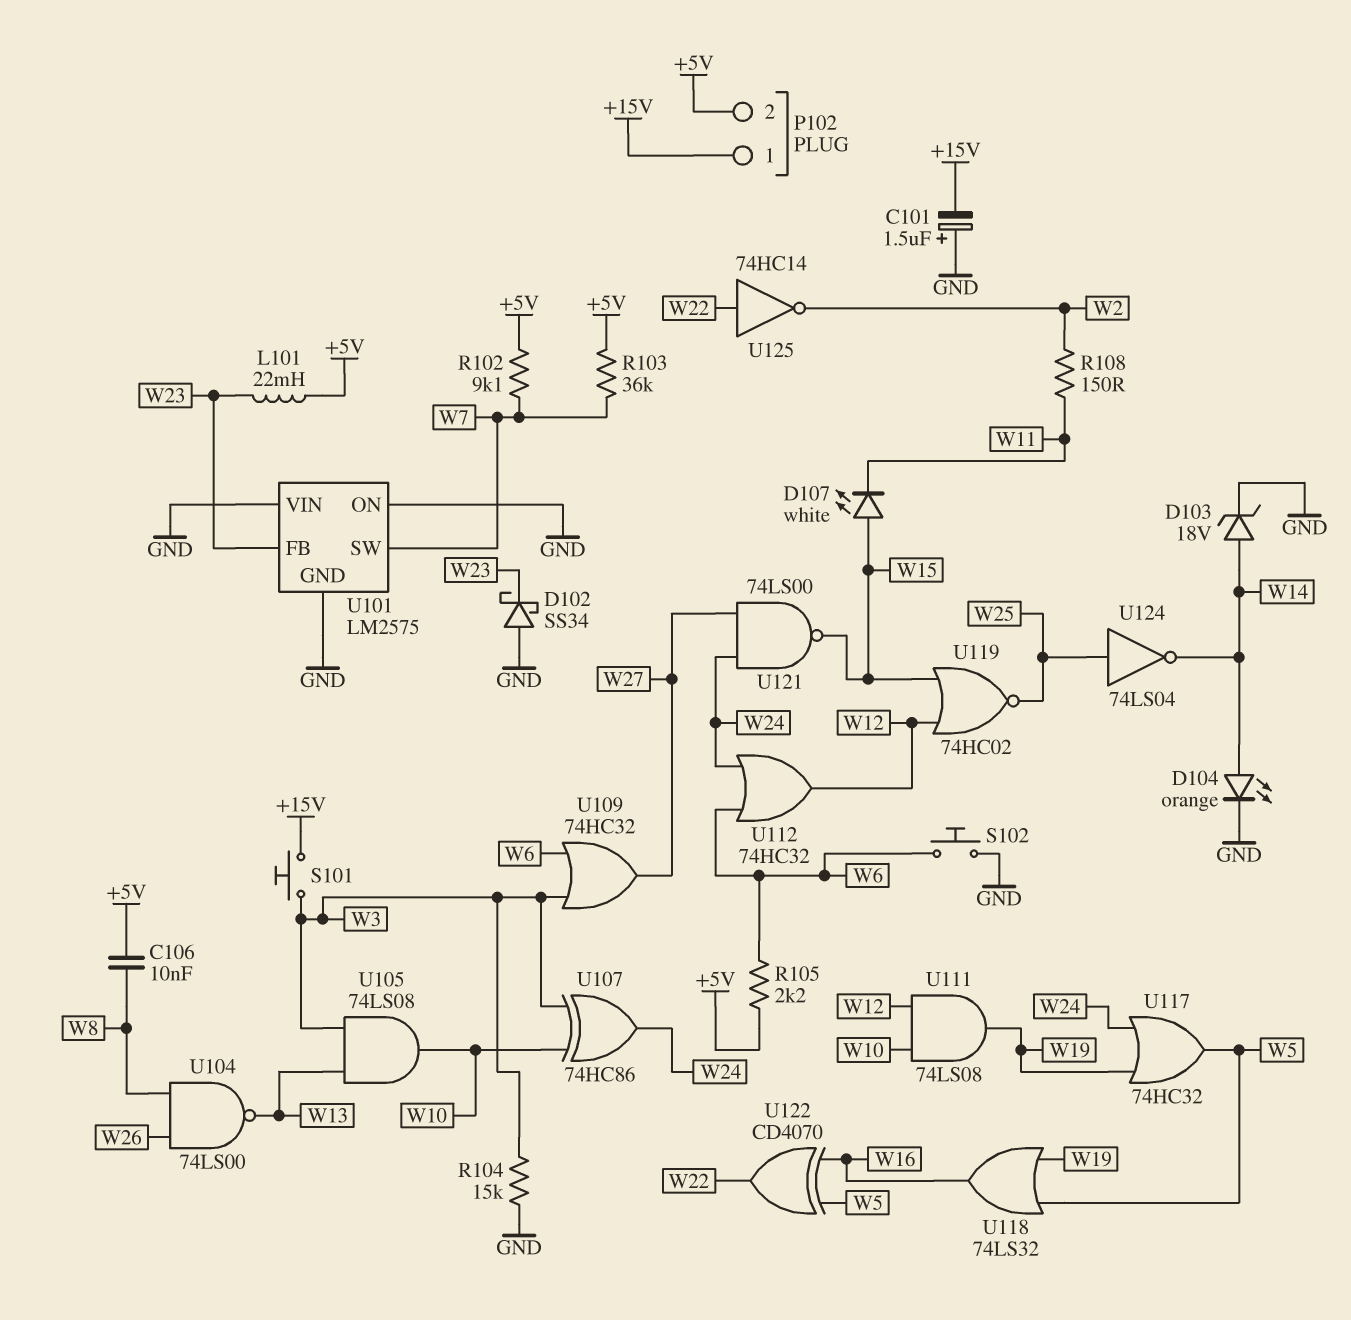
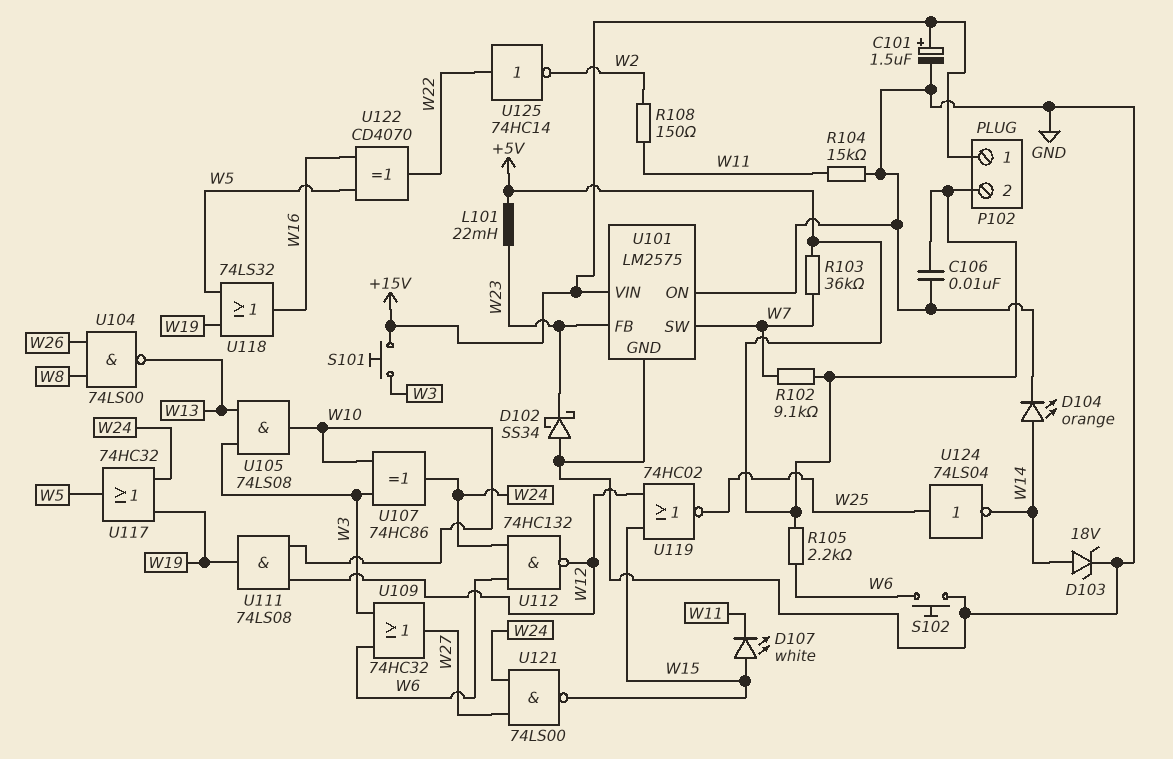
C101: 1.5uF (plus GND, minus +15V) -> 1.5uF (plus +15V, minus GND)
C106: 10nF (+5V, W8) -> 10nF (+5V, GND)
R104: 15k (GND, W3) -> 15k (GND, W11)
U101 pin VIN: GND -> +15V
U112: OR 74HC32 (in W6, in W24, out W12) -> NAND 74HC132 (in W6, in W24, out W12)

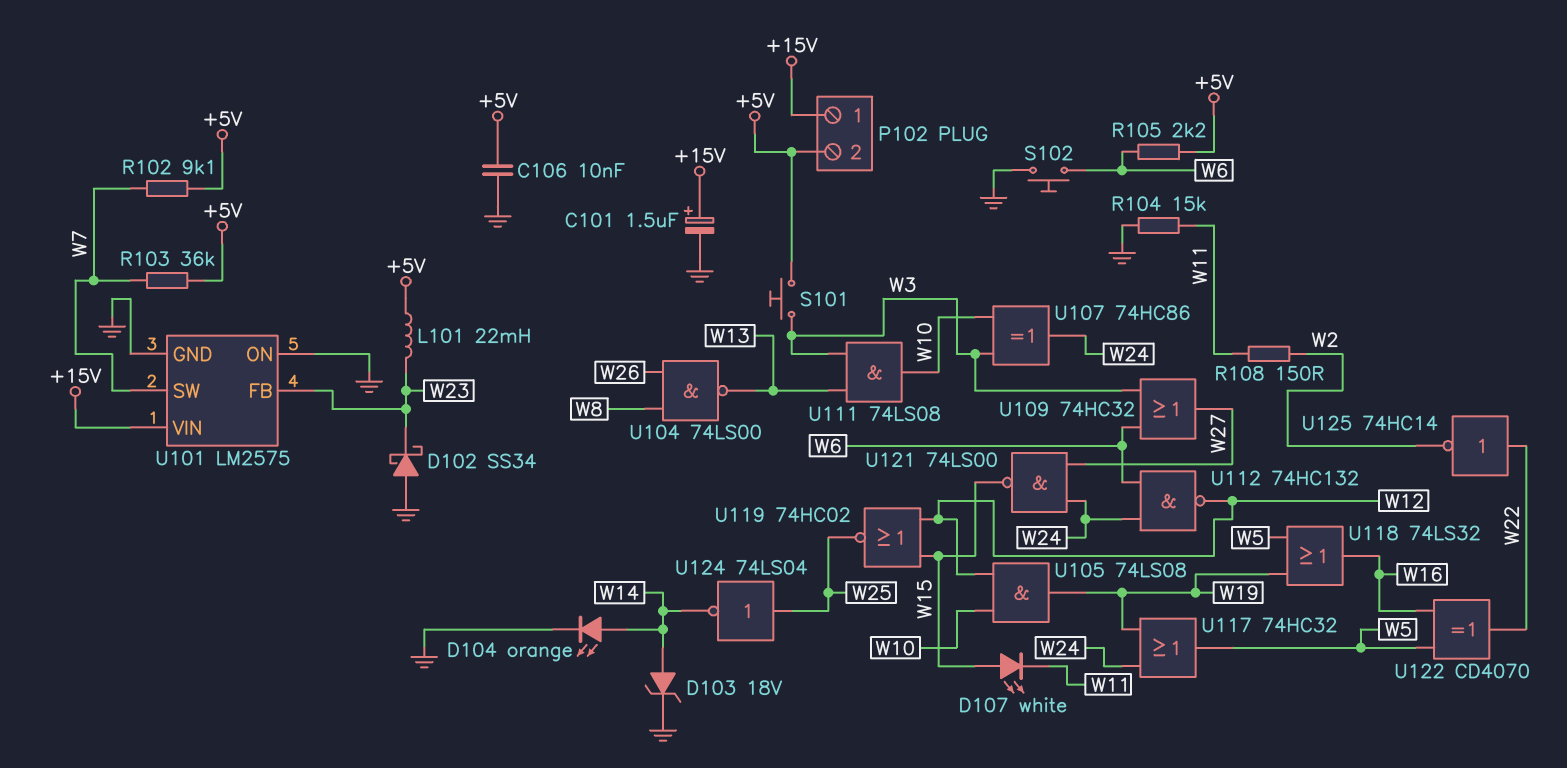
S101: button (+15V, W3) -> button (+5V, W3)
U105: AND 74LS08 (in W3, in W13, out W10) -> AND 74LS08 (in W10, in W12, out W19)
U111: AND 74LS08 (in W10, in W12, out W19) -> AND 74LS08 (in W3, in W13, out W10)

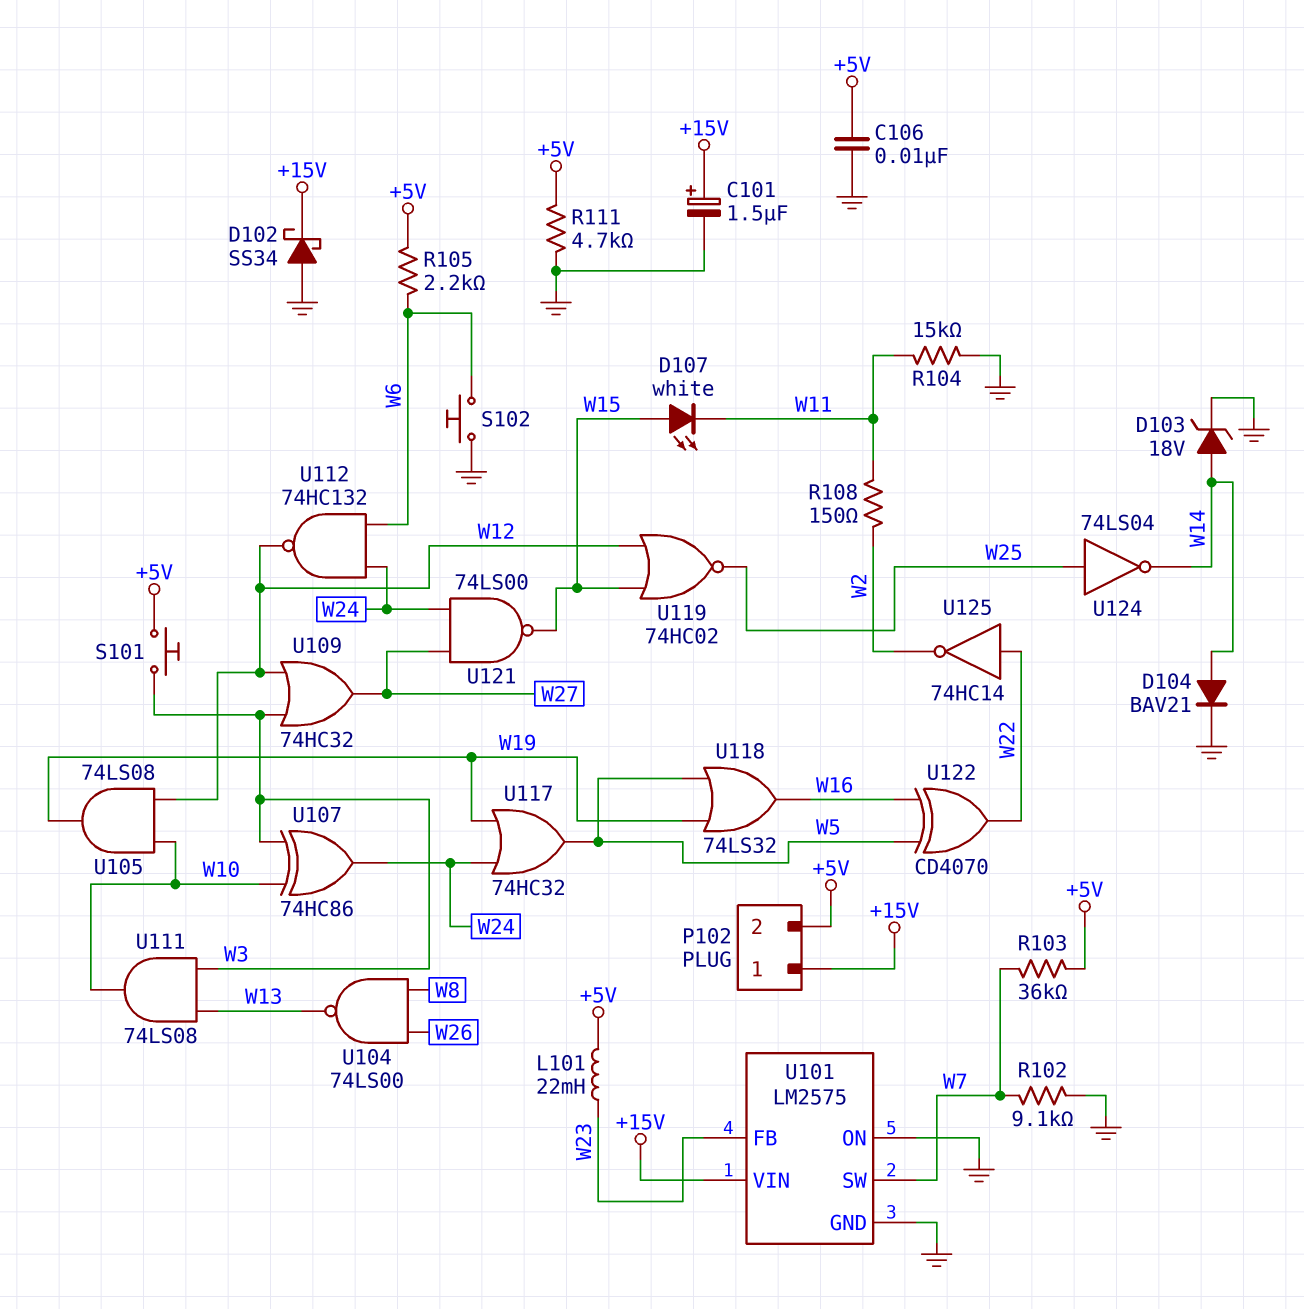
D102: schottky SS34 (A GND, K W23) -> schottky SS34 (A GND, K +15V)
D104: LED orange (A W14, K GND) -> diode BAV21 (A W14, K GND)
R102: 9.1k (+5V, W7) -> 9.1k (GND, W7)
R111: none -> 4.7k (+5V, GND)
U109: OR 74HC32 (in W3, in W6, out W27) -> OR 74HC32 (in W3, in W12, out W27)

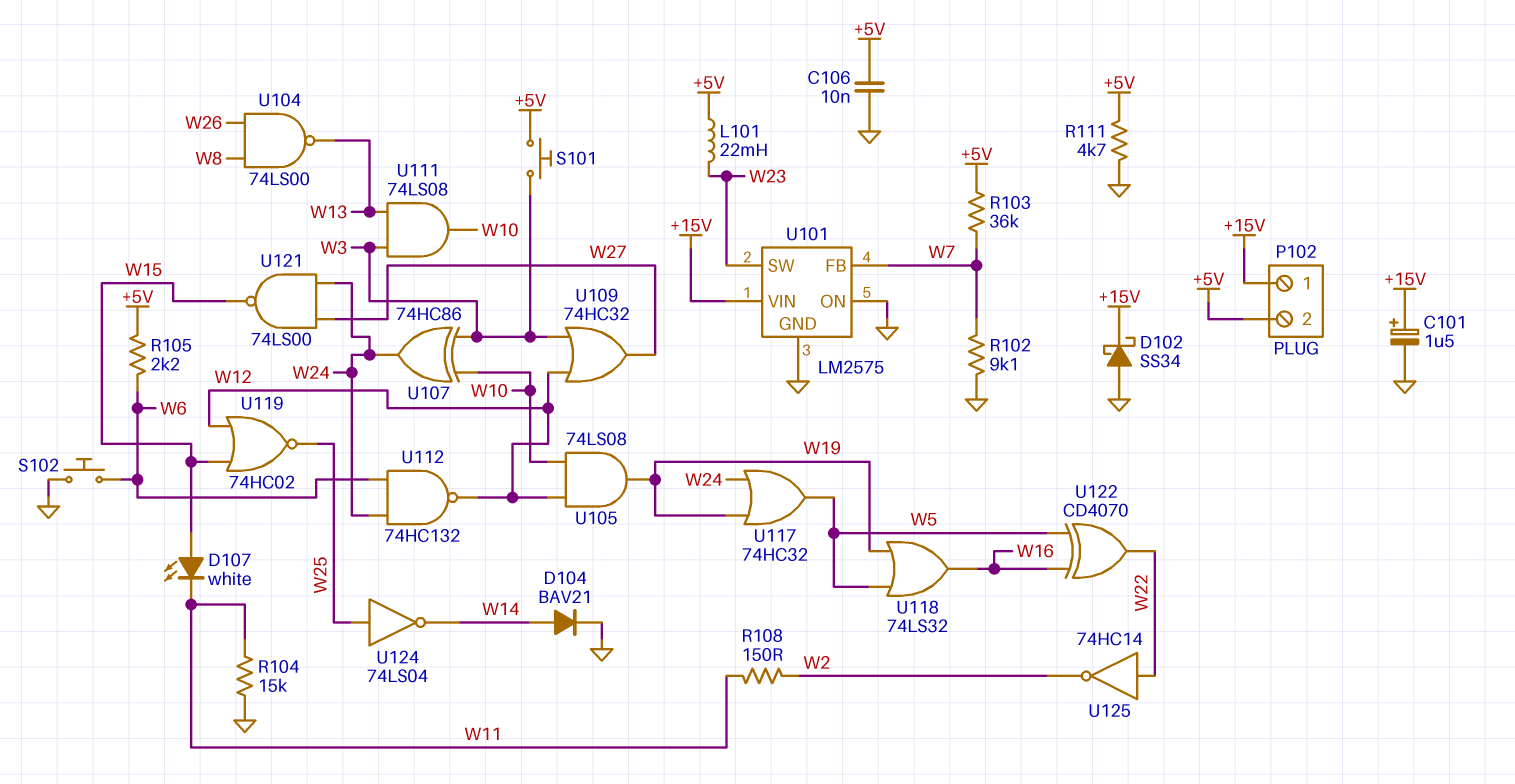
D103: zener 18V (A W14, K GND) -> none
U101 pin FB: W23 -> W7
U101 pin SW: W7 -> W23

